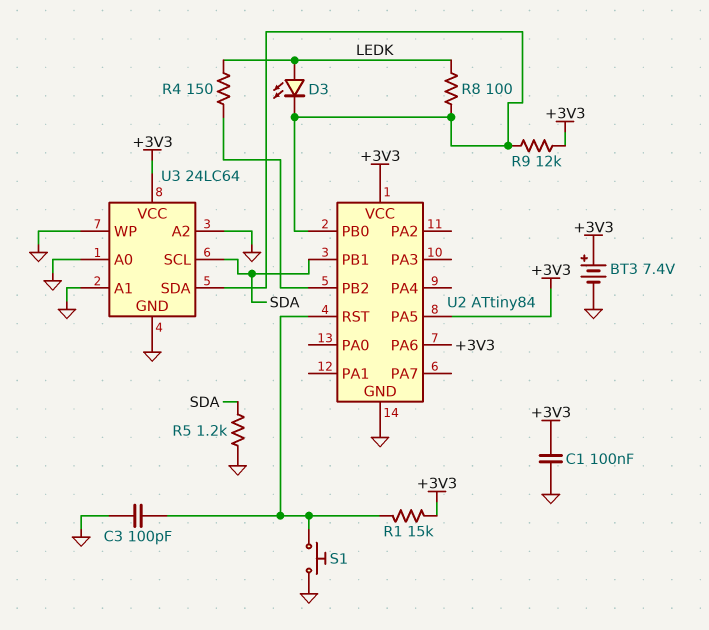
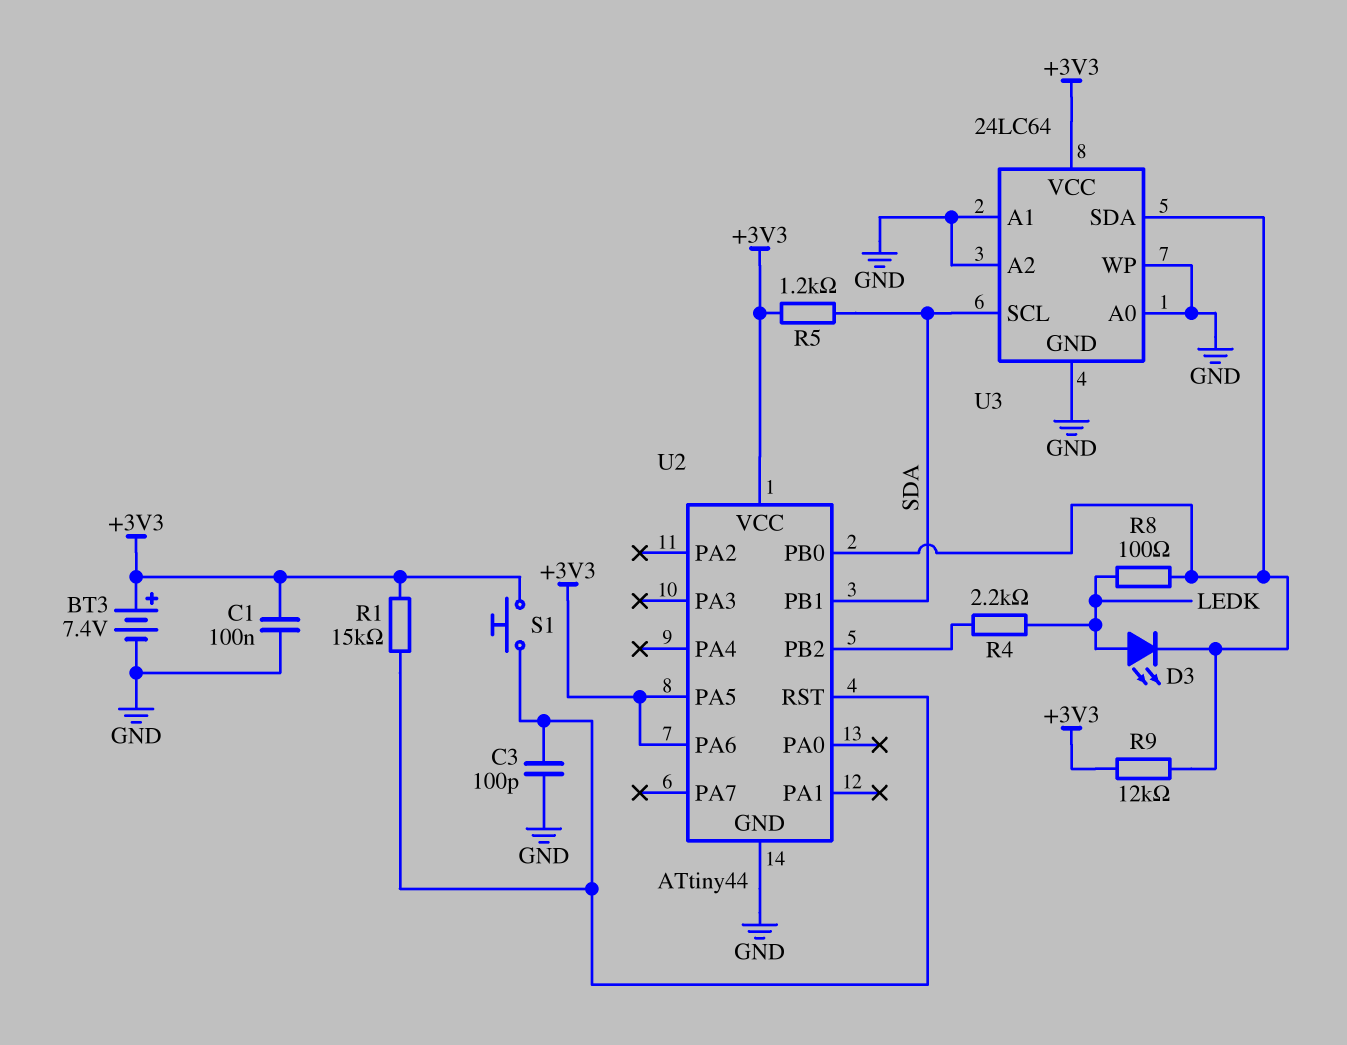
R4: 150 (LEDK, U2/PB2) -> 2.2k (LEDK, U2/PB2)
R5: 1.2k (GND, SDA) -> 1.2k (+3V3, SDA)
S1: button (GND, U2/RST) -> button (+3V3, U2/RST)
U2: ATtiny84 -> ATtiny44

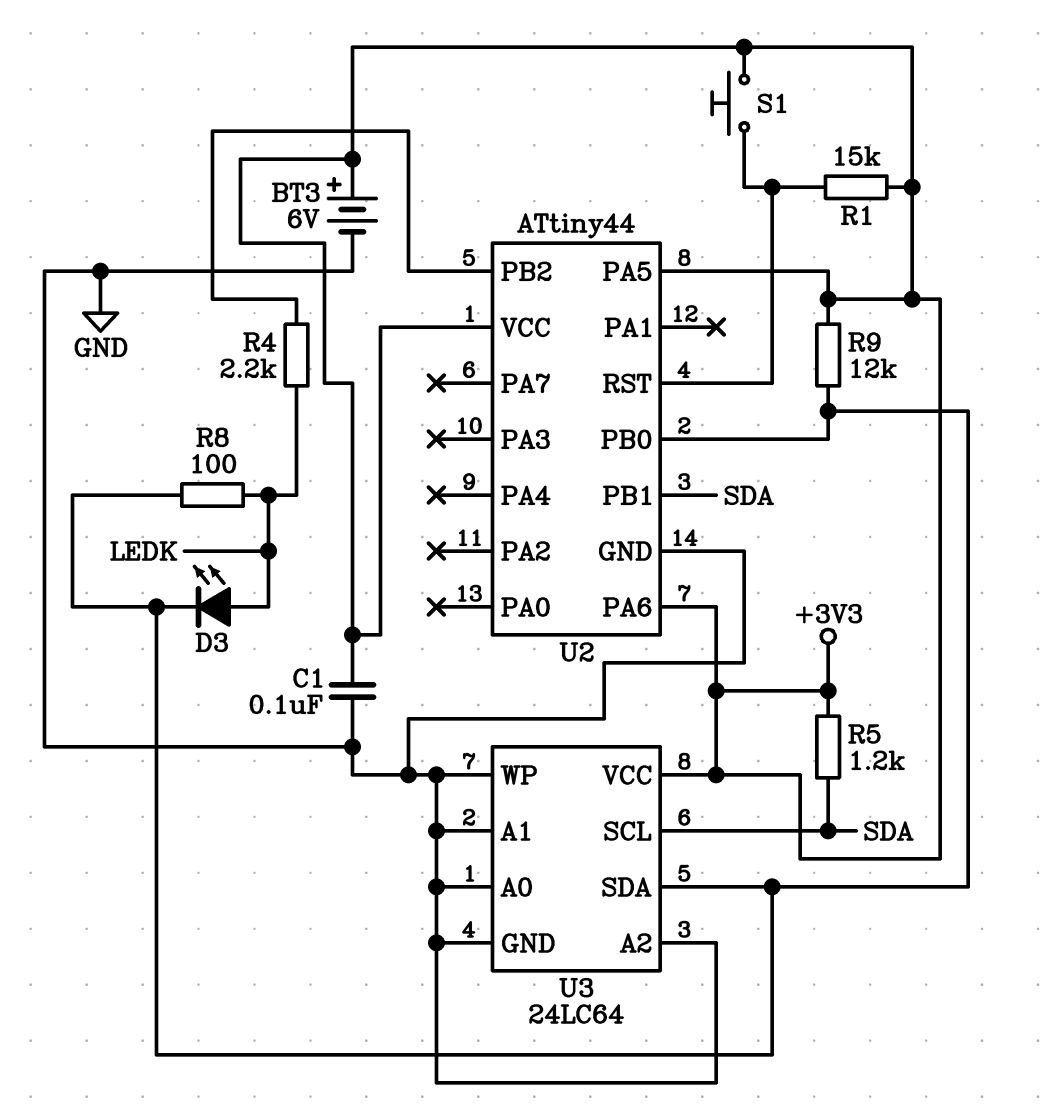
BT3: 7.4V (plus +3V3, minus GND) -> 6V (plus +3V3, minus GND)
C3: 100pF (GND, U2/RST) -> none

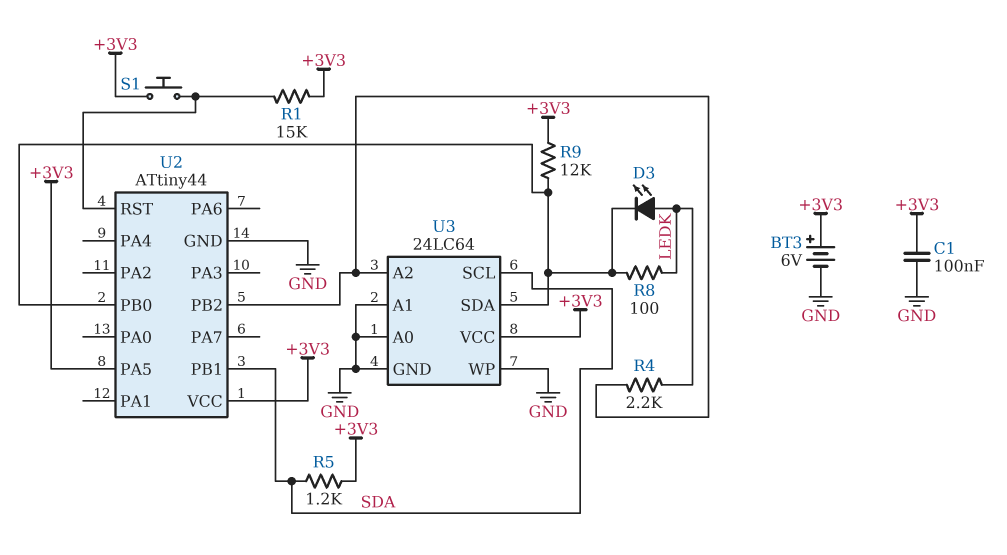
U2 pin PA6: +3V3 -> none
U3 pin A2: GND -> U2/PB2

